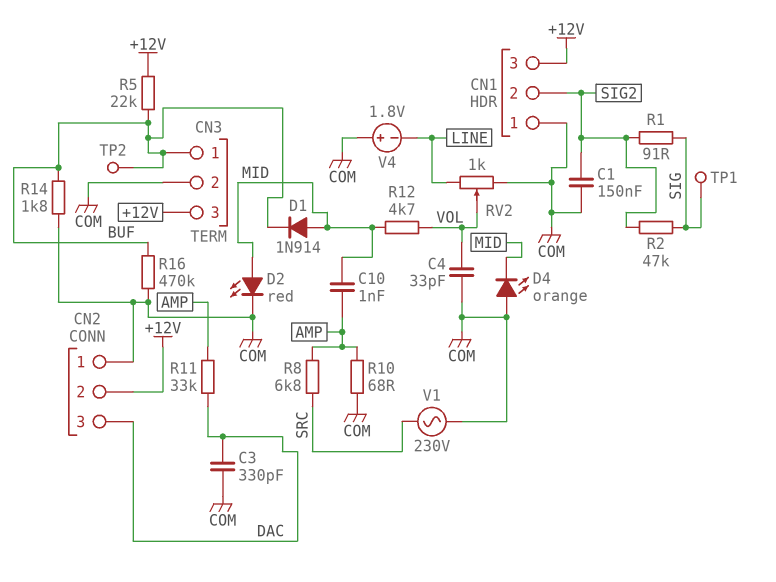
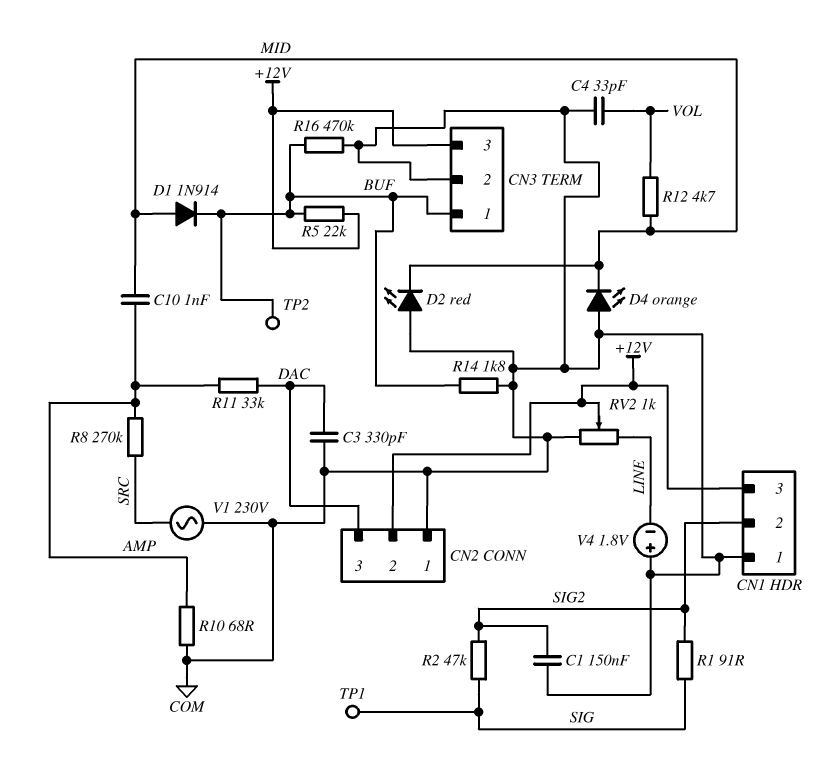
D2: LED red (A MID, K COM) -> LED red (A COM, K MID)
R8: 6.8k (AMP, SRC) -> 270k (AMP, SRC)
RV2: 1k (COM, LINE, wiper VOL) -> 1k (COM, LINE, wiper +12V)

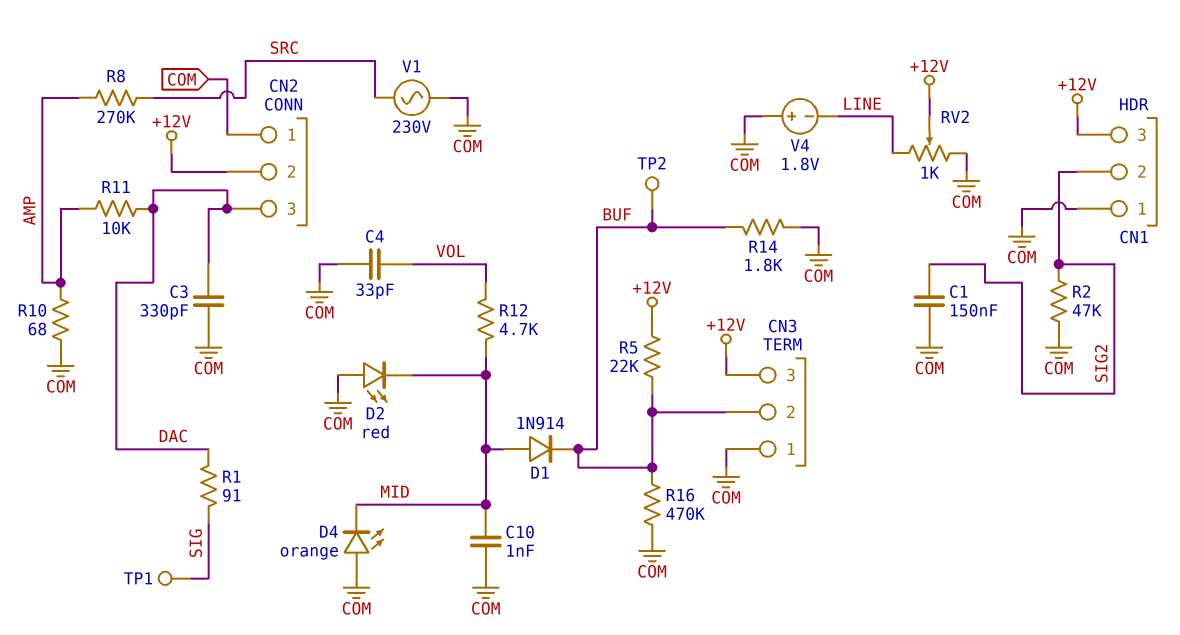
C10: 1nF (AMP, MID) -> 1nF (COM, MID)
CN3 pin 1: BUF -> COM
CN3 pin 2: COM -> BUF
R1: 91 (SIG, SIG2) -> 91 (DAC, SIG)
R2: 47k (SIG, SIG2) -> 47k (COM, SIG2)
R11: 33k (AMP, DAC) -> 10k (AMP, DAC)

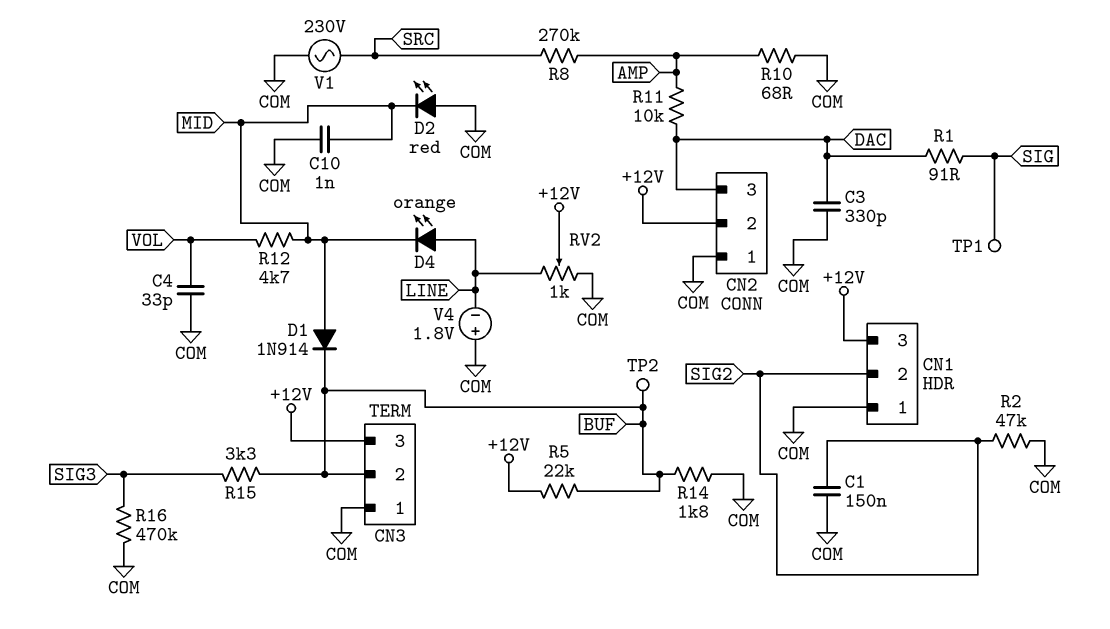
D4: LED orange (A COM, K MID) -> LED orange (A LINE, K MID)
R15: none -> 3.3k (BUF, SIG3)
R16: 470k (BUF, COM) -> 470k (COM, SIG3)

